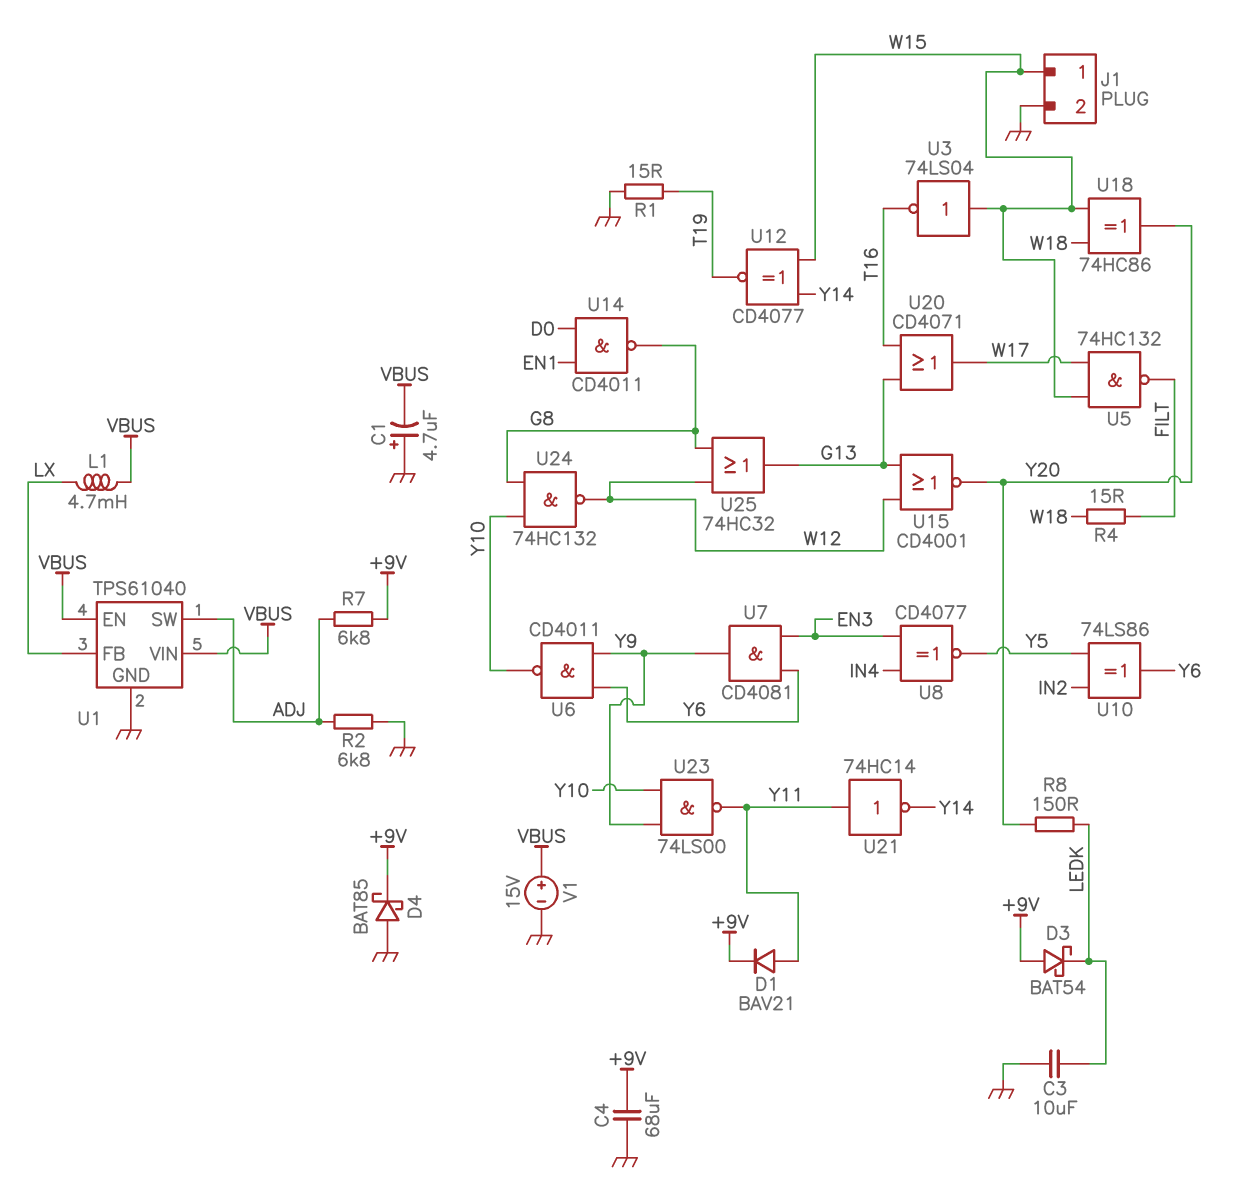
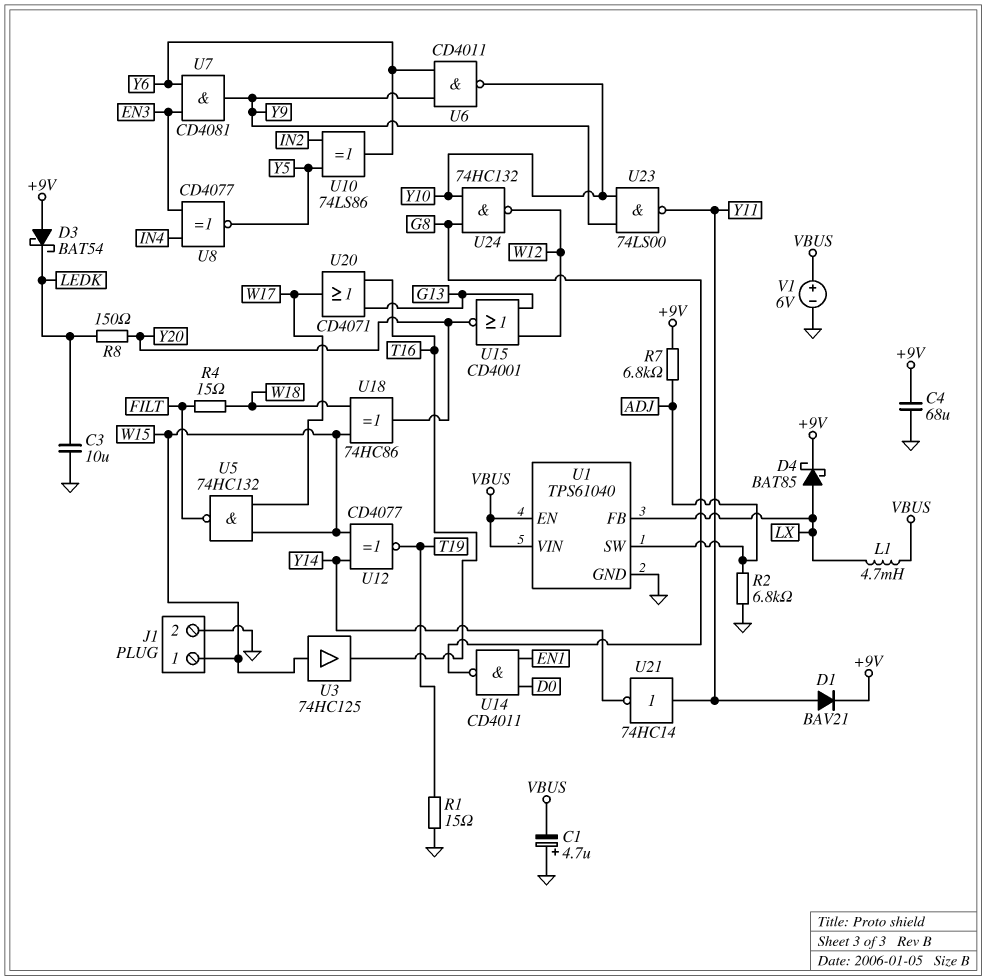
D4: schottky BAT85 (A GND, K +9V) -> schottky BAT85 (A LX, K +9V)
U3: NOT 74LS04 (in W15, out T16) -> buffer 74HC125 (in W15, out T16)
U25: OR 74HC32 (in G8, in W12, out G13) -> none
V1: 15V (plus VBUS, minus GND) -> 6V (plus VBUS, minus GND)

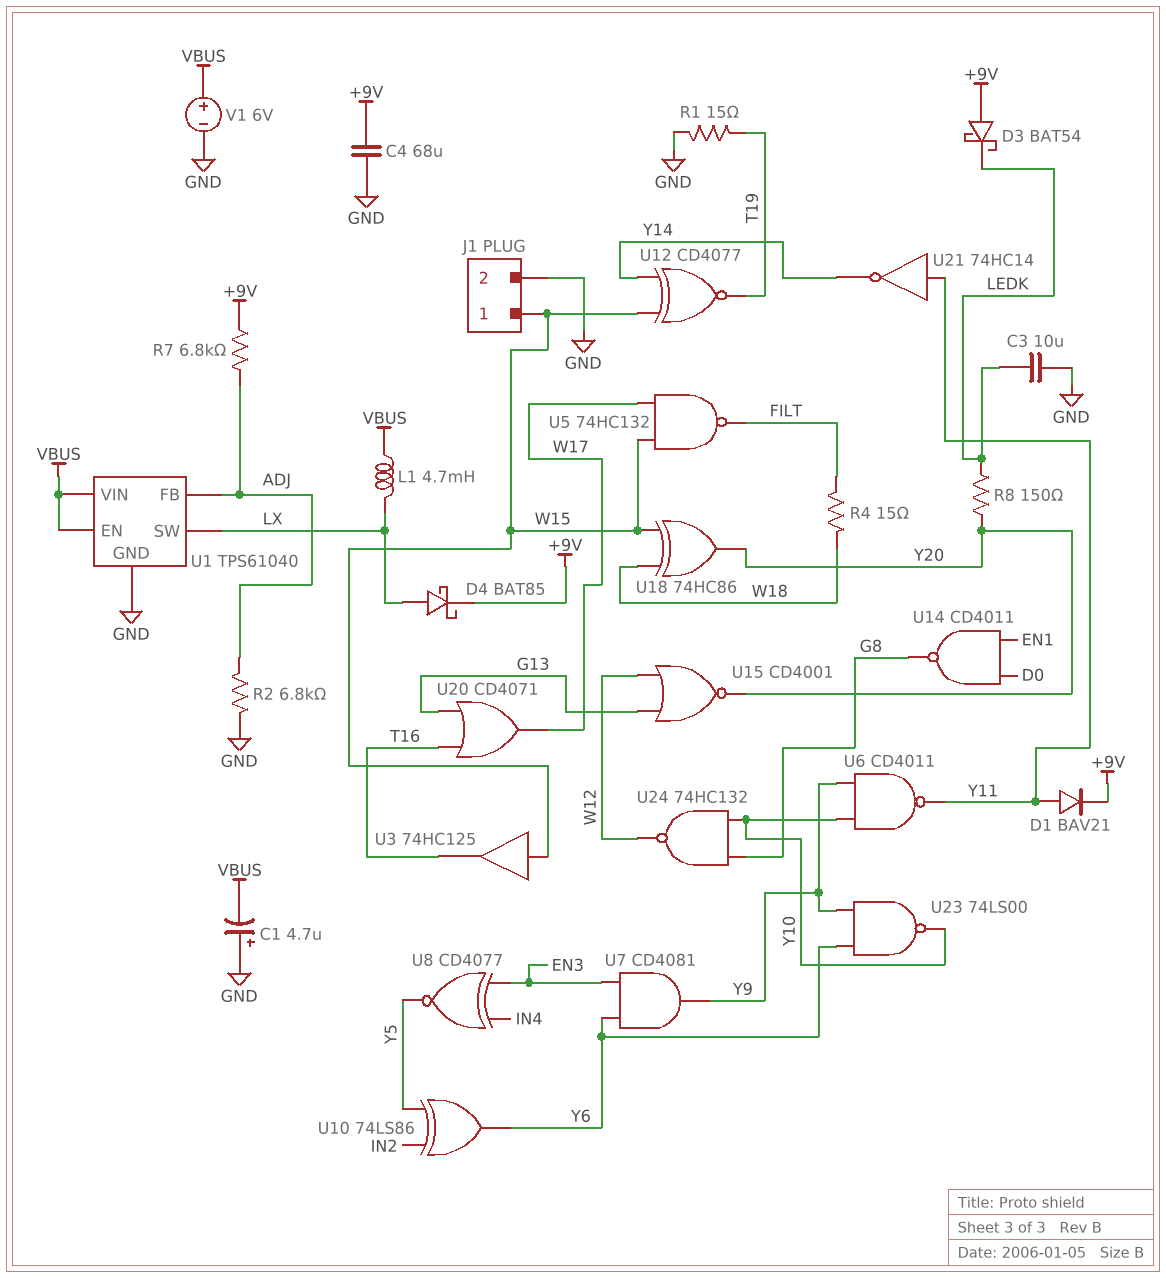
U1 pin FB: LX -> ADJ
U1 pin SW: ADJ -> LX
U6: NAND CD4011 (in Y6, in Y9, out Y10) -> NAND CD4011 (in Y9, in Y10, out Y11)
U23: NAND 74LS00 (in Y9, in Y10, out Y11) -> NAND 74LS00 (in Y6, in Y9, out Y10)

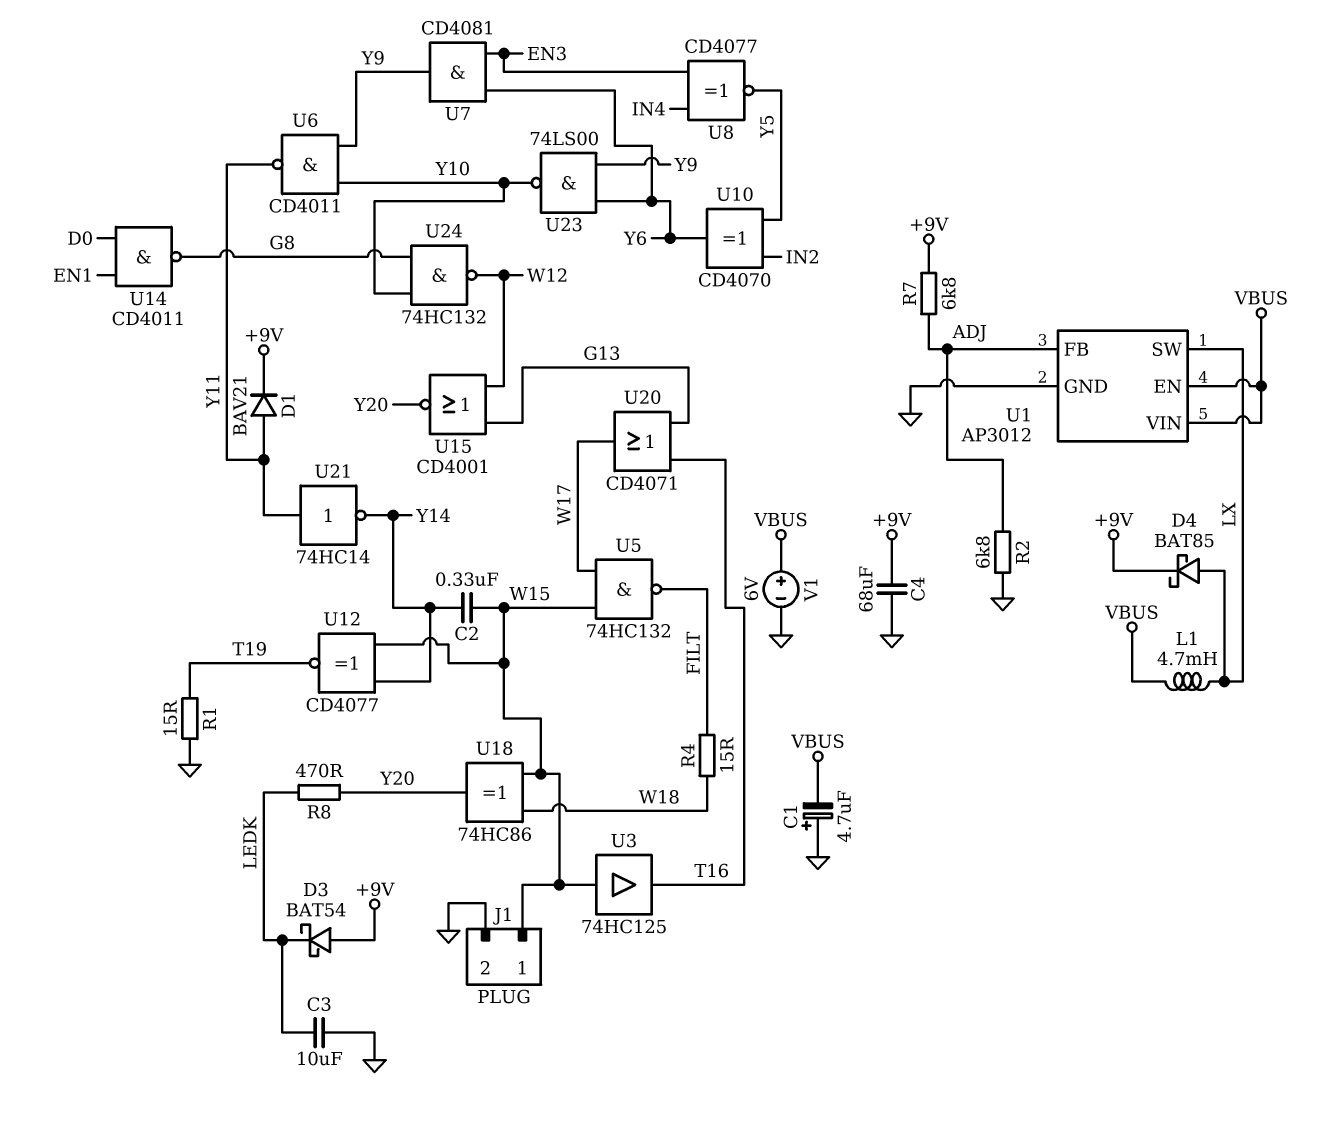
C2: none -> 330nF (W15, Y14)
R8: 150 (LEDK, Y20) -> 470 (LEDK, Y20)
U1: TPS61040 -> AP3012
U10: XOR 74LS86 (in IN2, in Y5, out Y6) -> XOR CD4070 (in IN2, in Y5, out Y6)

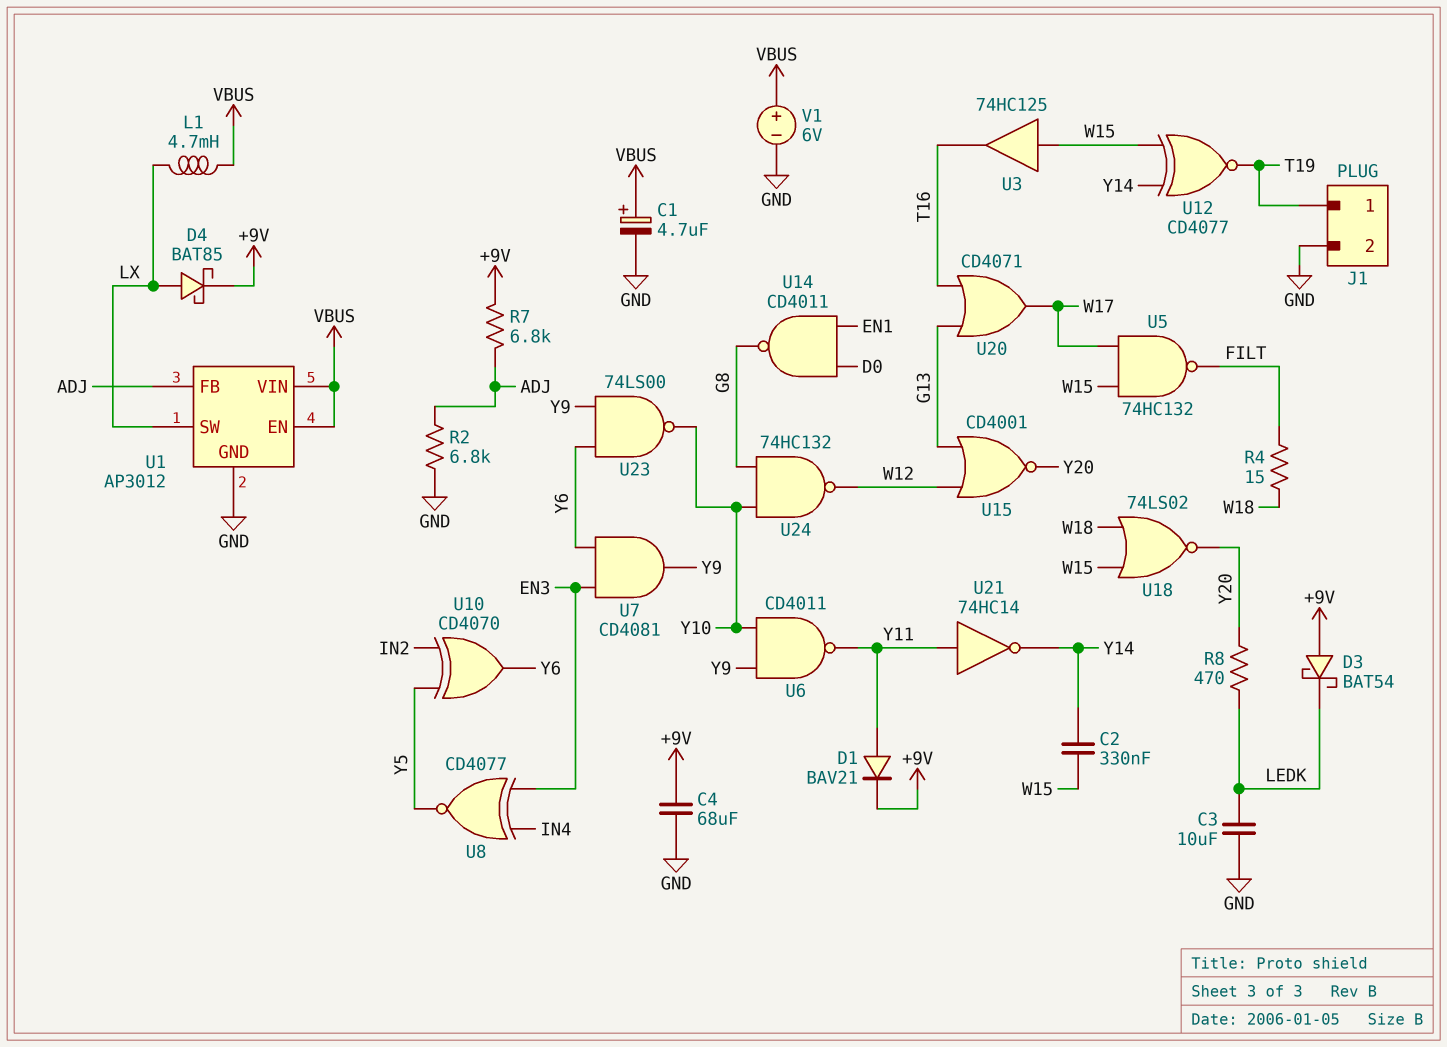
C1: 4.7uF (plus GND, minus VBUS) -> 4.7uF (plus VBUS, minus GND)
J1 pin 1: W15 -> T19
R1: 15 (GND, T19) -> none
U18: XOR 74HC86 (in W15, in W18, out Y20) -> NOR 74LS02 (in W15, in W18, out Y20)

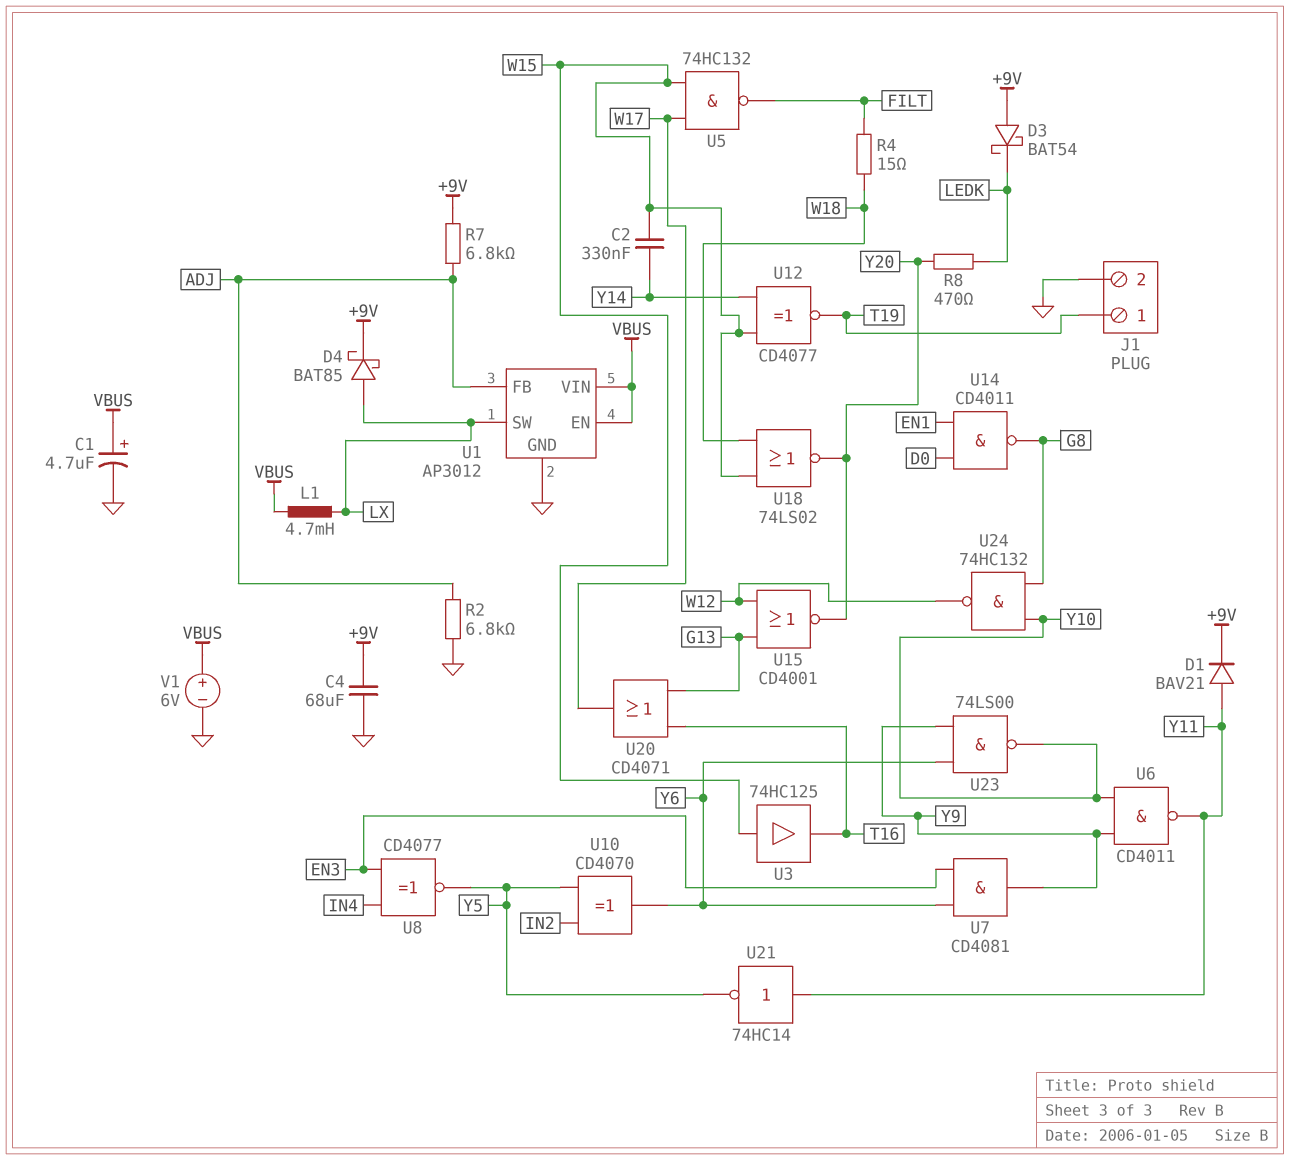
C3: 10uF (GND, LEDK) -> none
U21: NOT 74HC14 (in Y11, out Y14) -> NOT 74HC14 (in Y11, out Y5)

